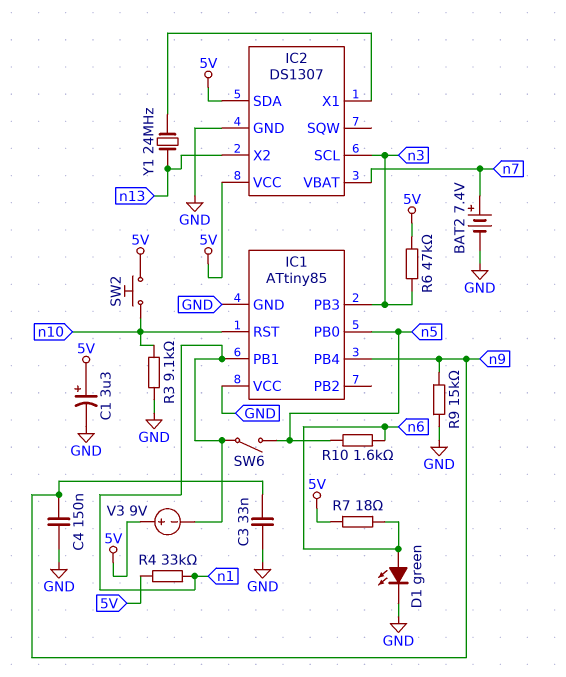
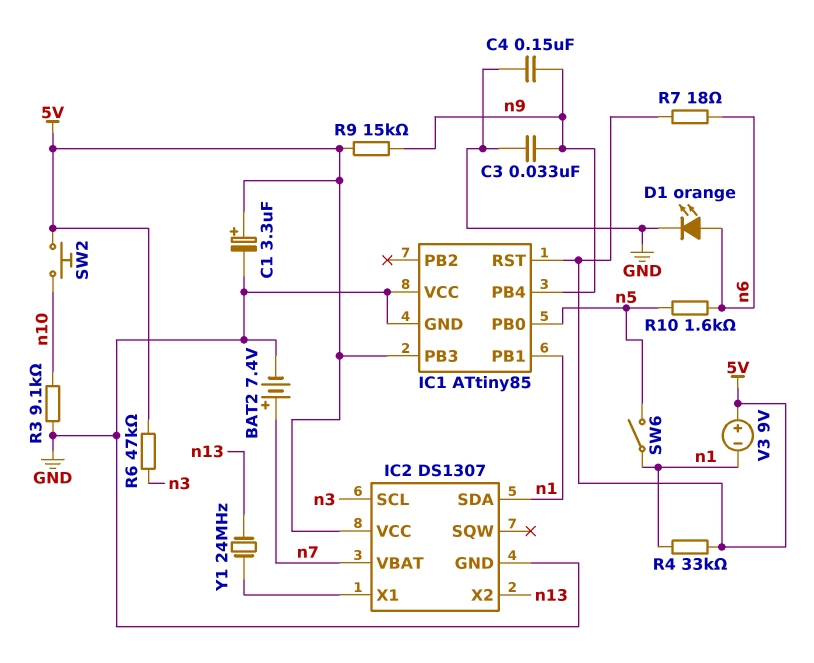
D1: LED green (A n6, K GND) -> LED orange (A n6, K GND)
IC1 pin PB3: n3 -> 5V
IC1 pin RST: n10 -> 5V
IC2 pin SDA: 5V -> n1
R9: 15k (GND, n9) -> 15k (5V, n9)

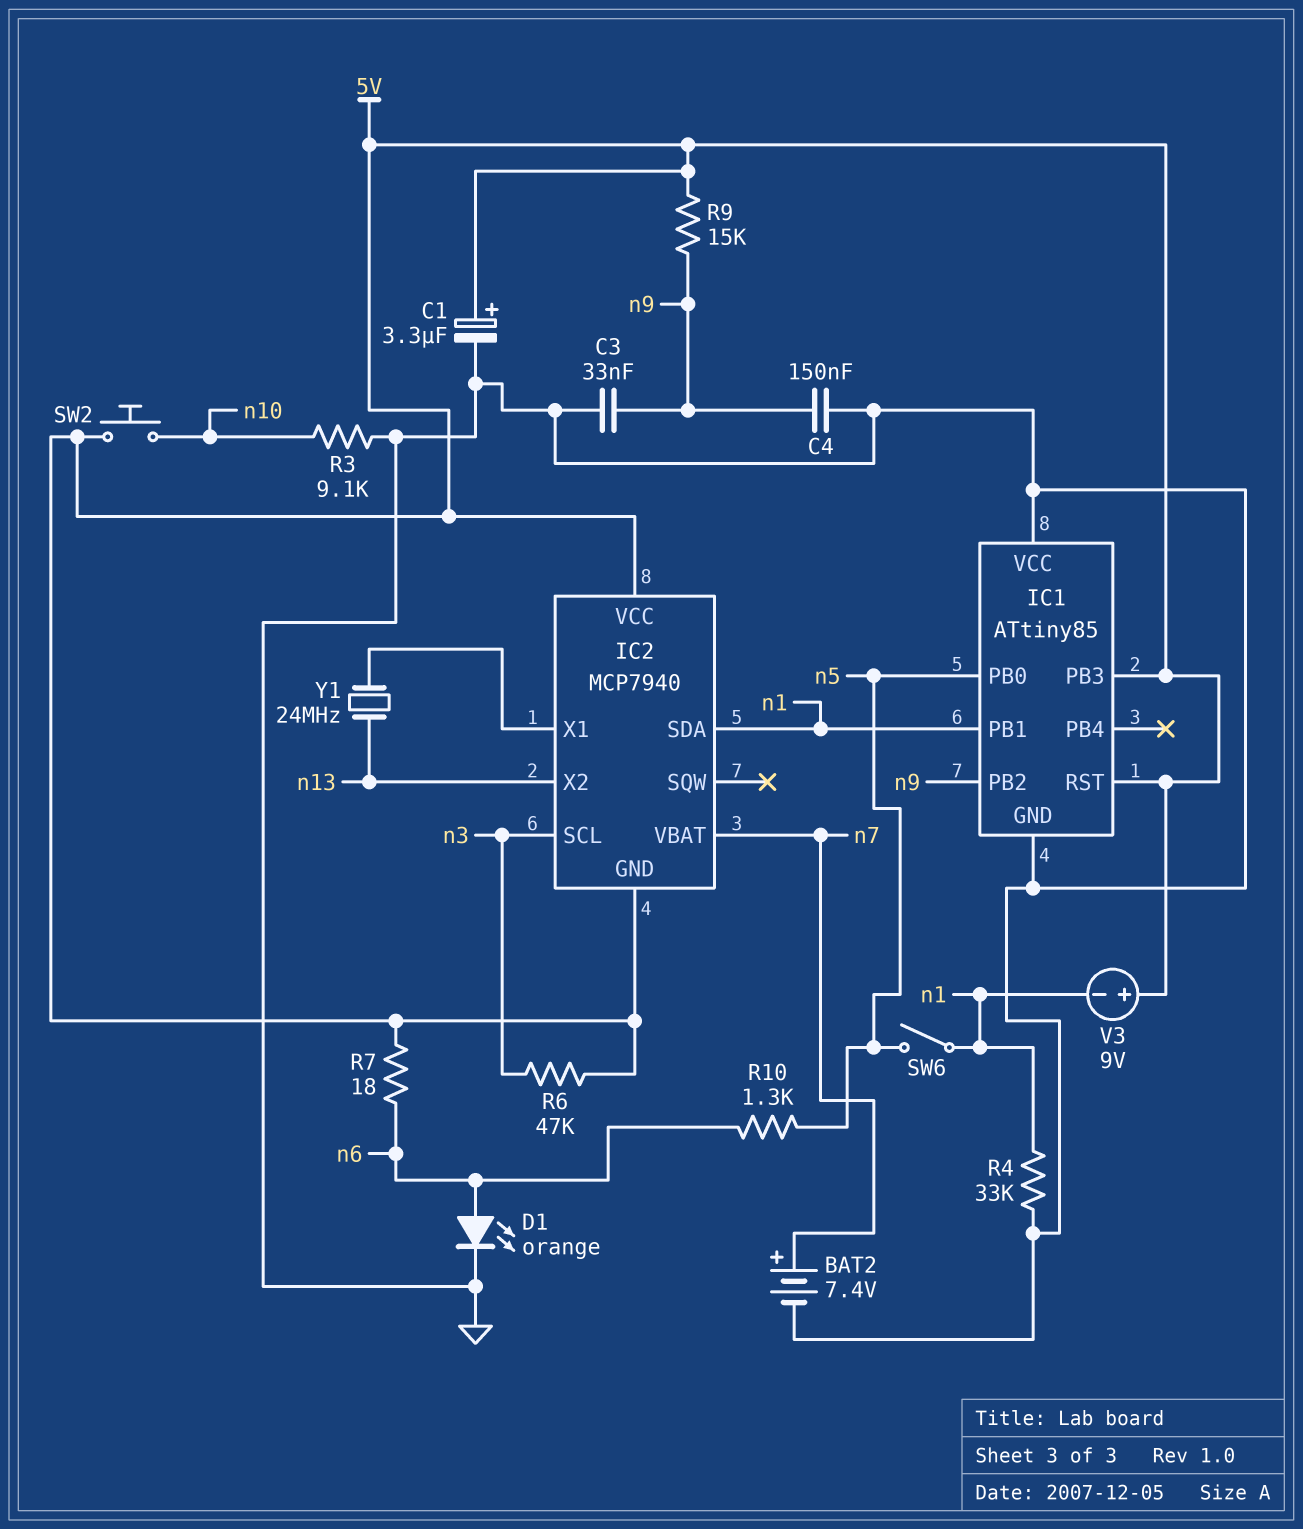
IC1 pin PB2: none -> n9
IC1 pin PB4: n9 -> none
IC2: DS1307 -> MCP7940
IC2 pin GND: GND -> 5V
R4: 33k (5V, n1) -> 33k (GND, n1)
R10: 1.6k (n5, n6) -> 1.3k (n5, n6)

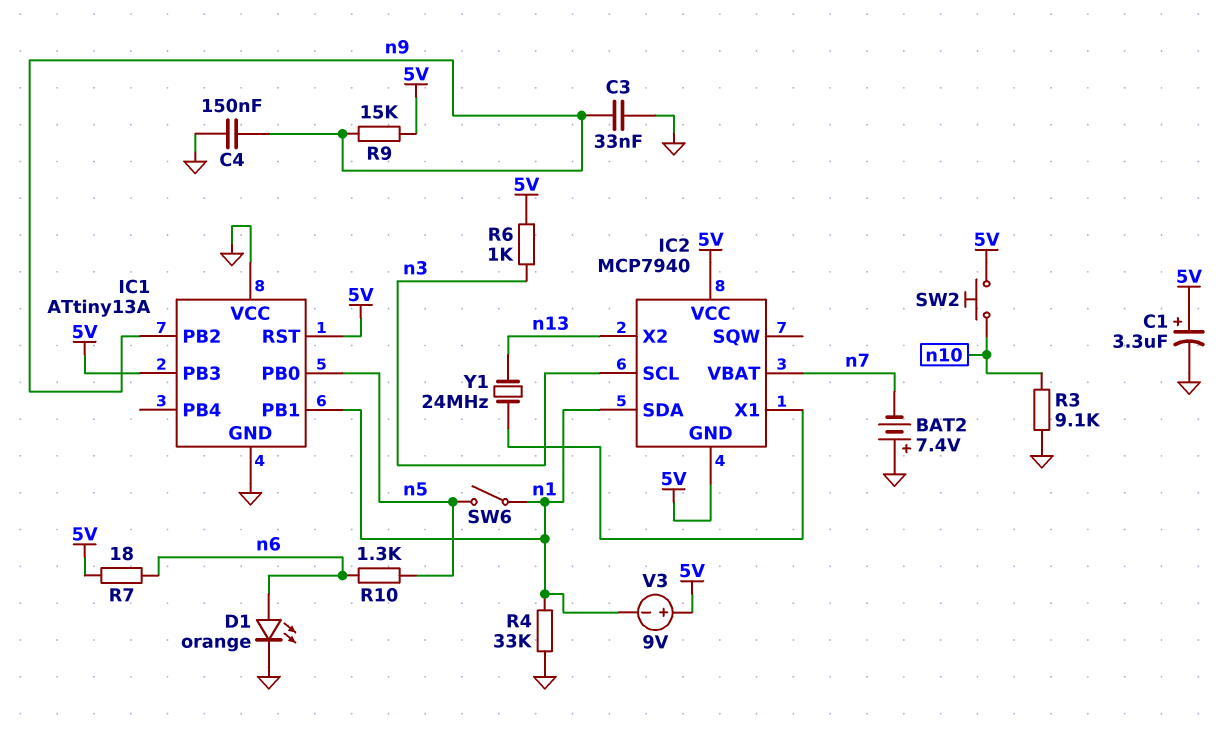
BAT2: 7.4V (plus n7, minus GND) -> 7.4V (plus GND, minus n7)
IC1: ATtiny85 -> ATtiny13A
R6: 47k (5V, n3) -> 1k (5V, n3)

